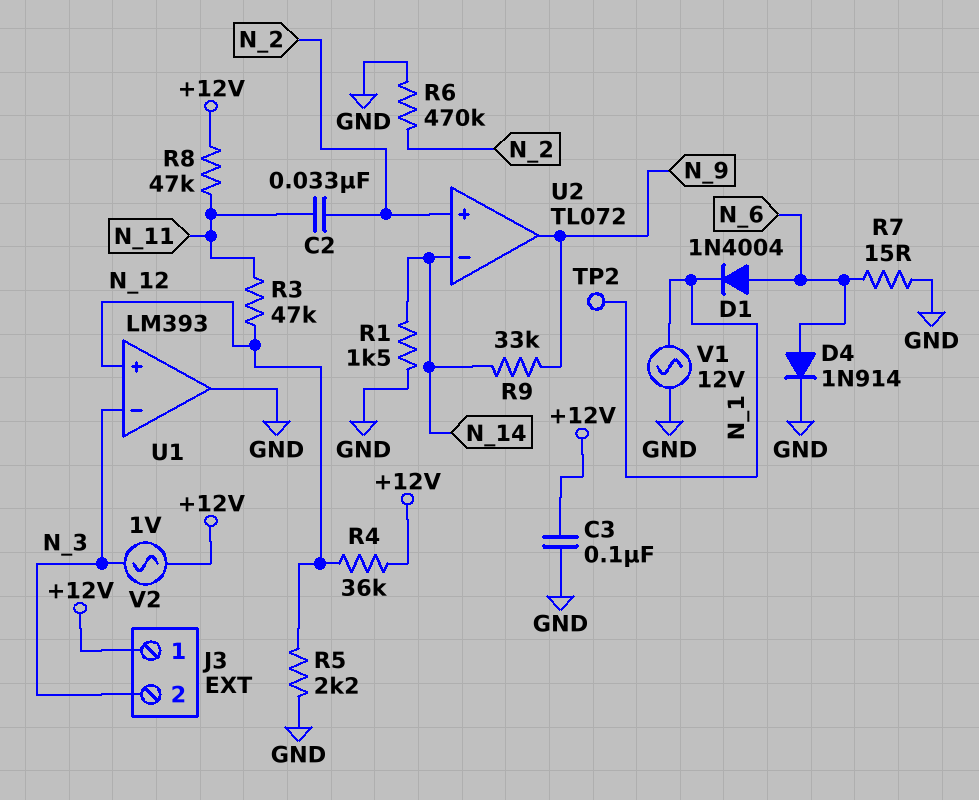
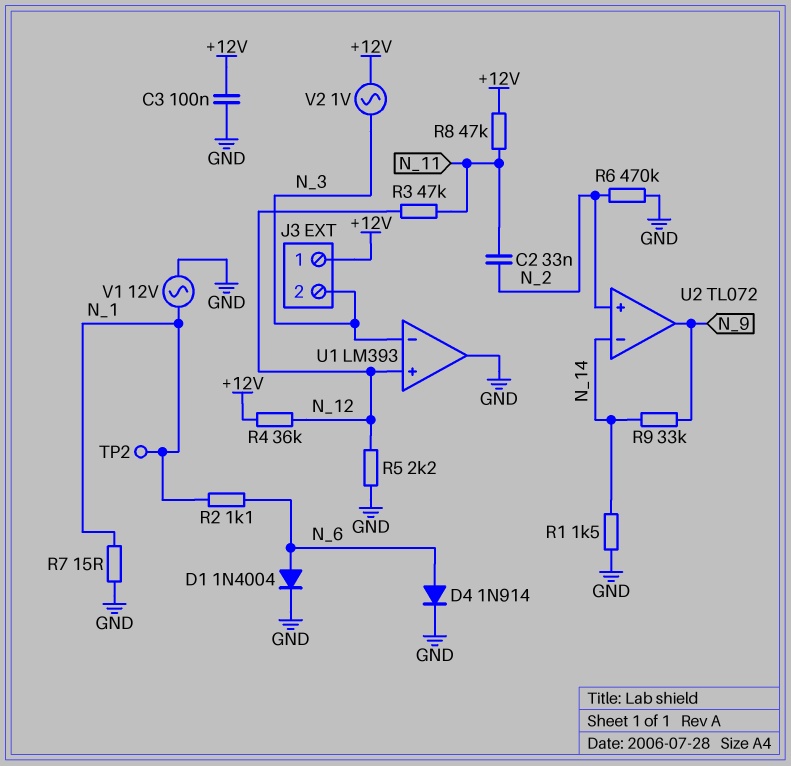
D1: diode 1N4004 (A N_6, K N_1) -> diode 1N4004 (A N_6, K GND)
R2: none -> 1.1k (N_1, N_6)
R7: 15 (GND, N_6) -> 15 (GND, N_1)

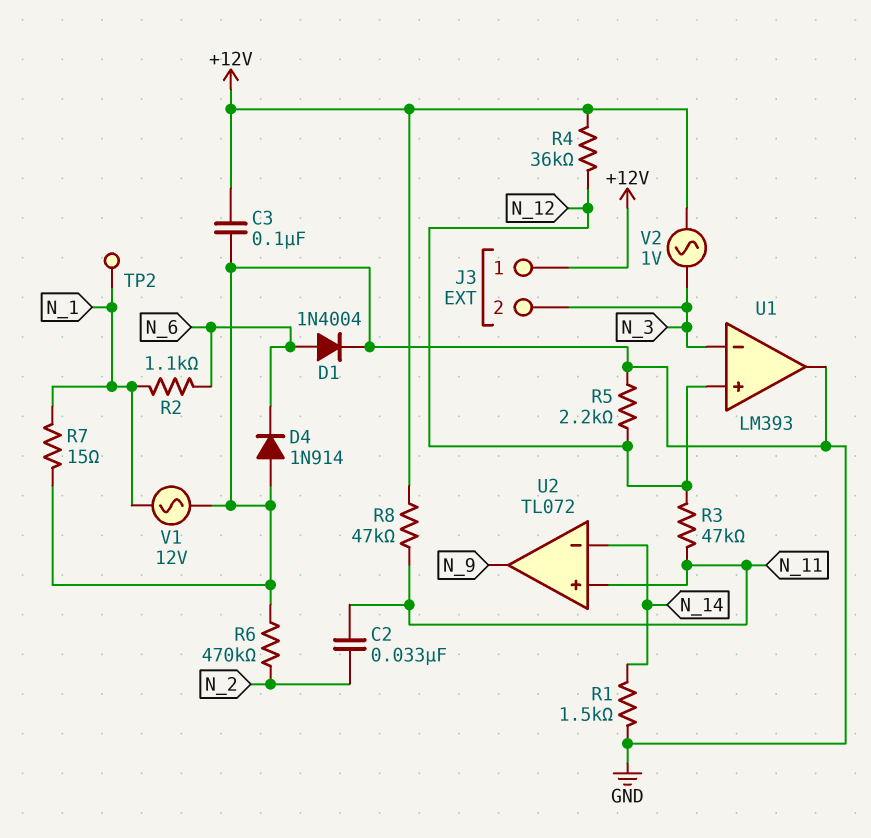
D4: diode 1N914 (A N_6, K GND) -> diode 1N914 (A GND, K N_6)
R9: 33k (N_9, N_14) -> none
U2 pin in+: N_2 -> N_11

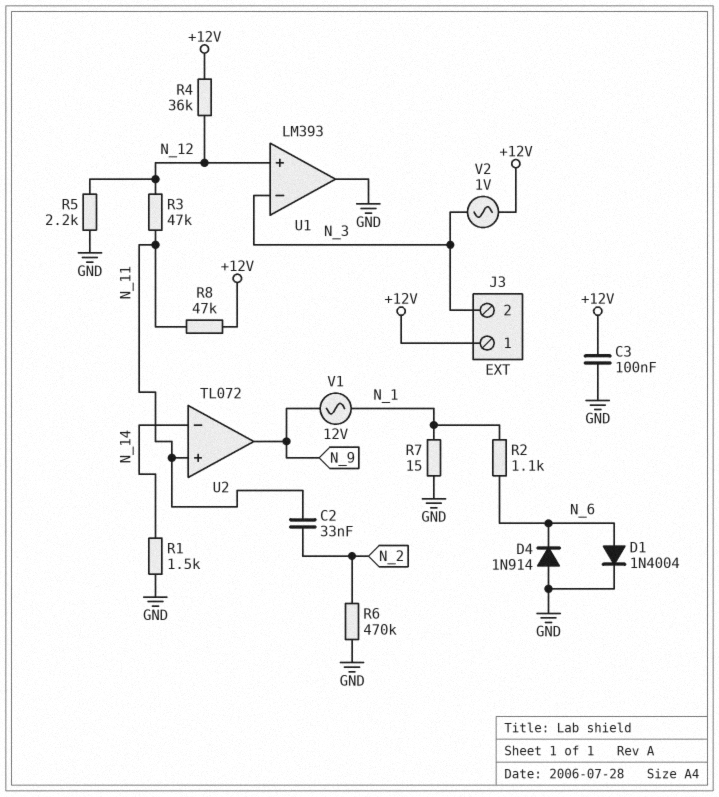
TP2: test point (N_1) -> none
V1: AC 12V (GND, N_1) -> AC 12V (N_1, N_9)

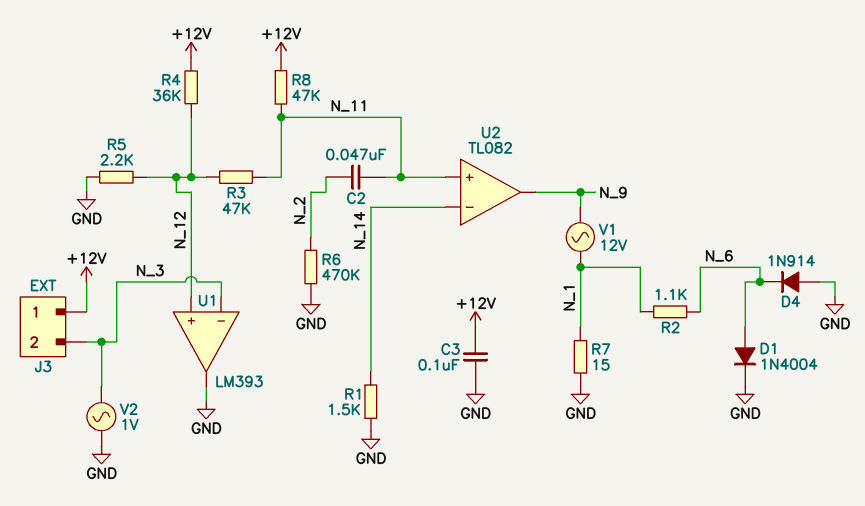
C2: 33nF (N_2, N_11) -> 47nF (N_2, N_11)
U2: TL072 -> TL082
V2: AC 1V (+12V, N_3) -> AC 1V (GND, N_3)

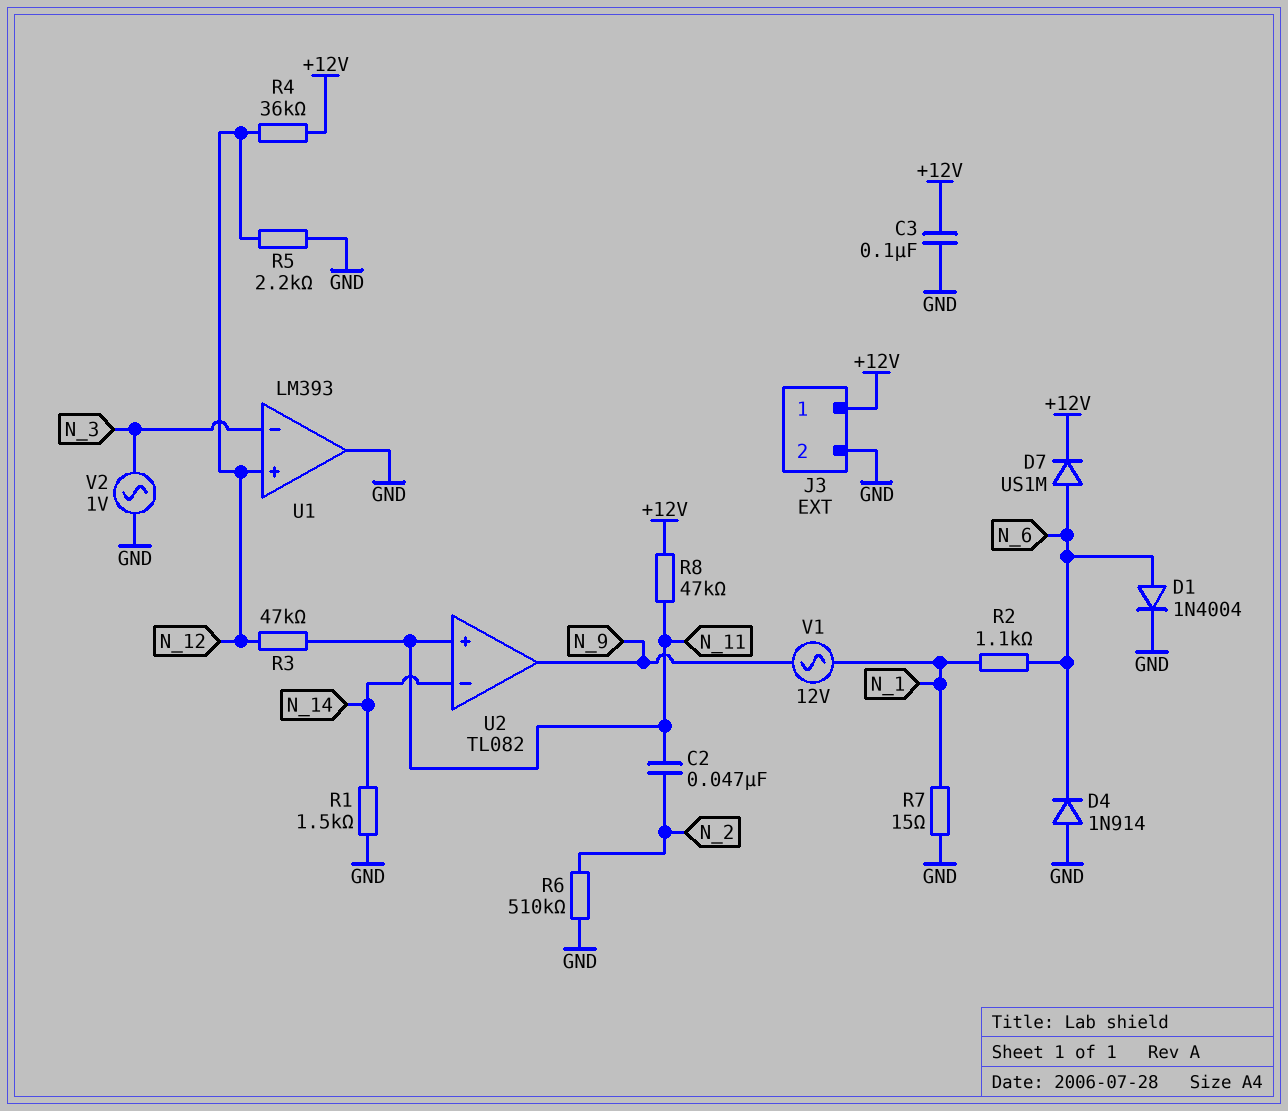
D7: none -> diode US1M (A N_6, K +12V)
J3 pin 2: N_3 -> GND
R6: 470k (GND, N_2) -> 510k (GND, N_2)

